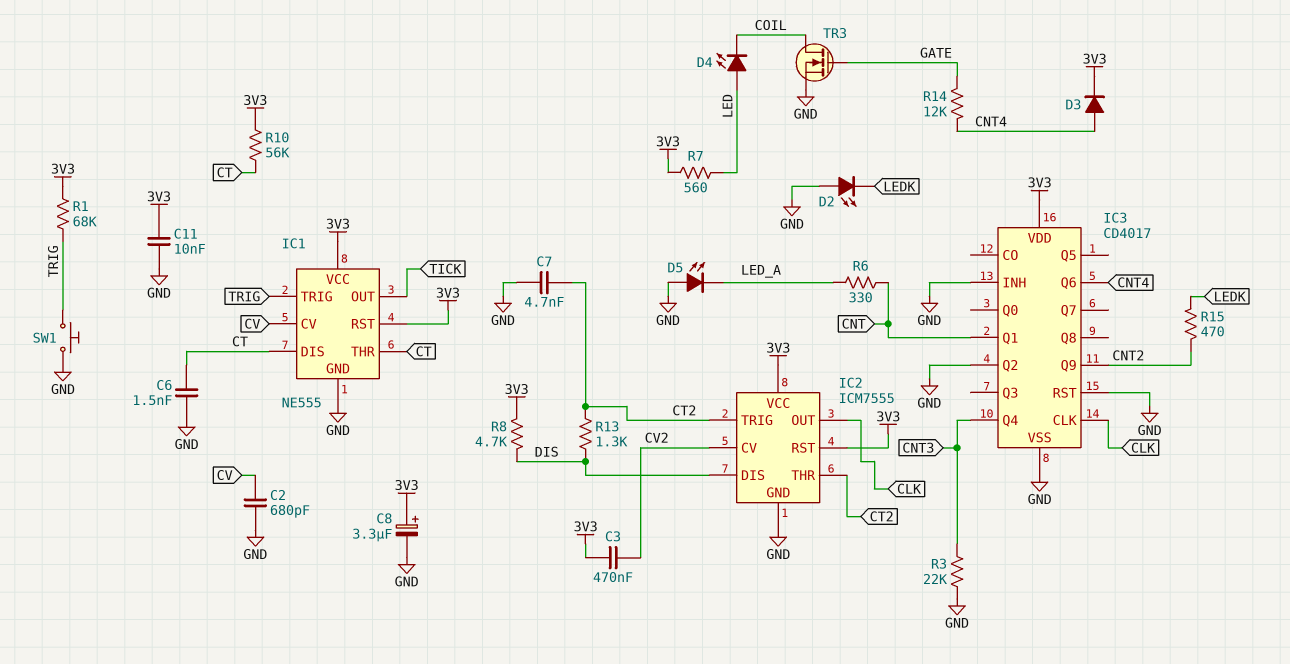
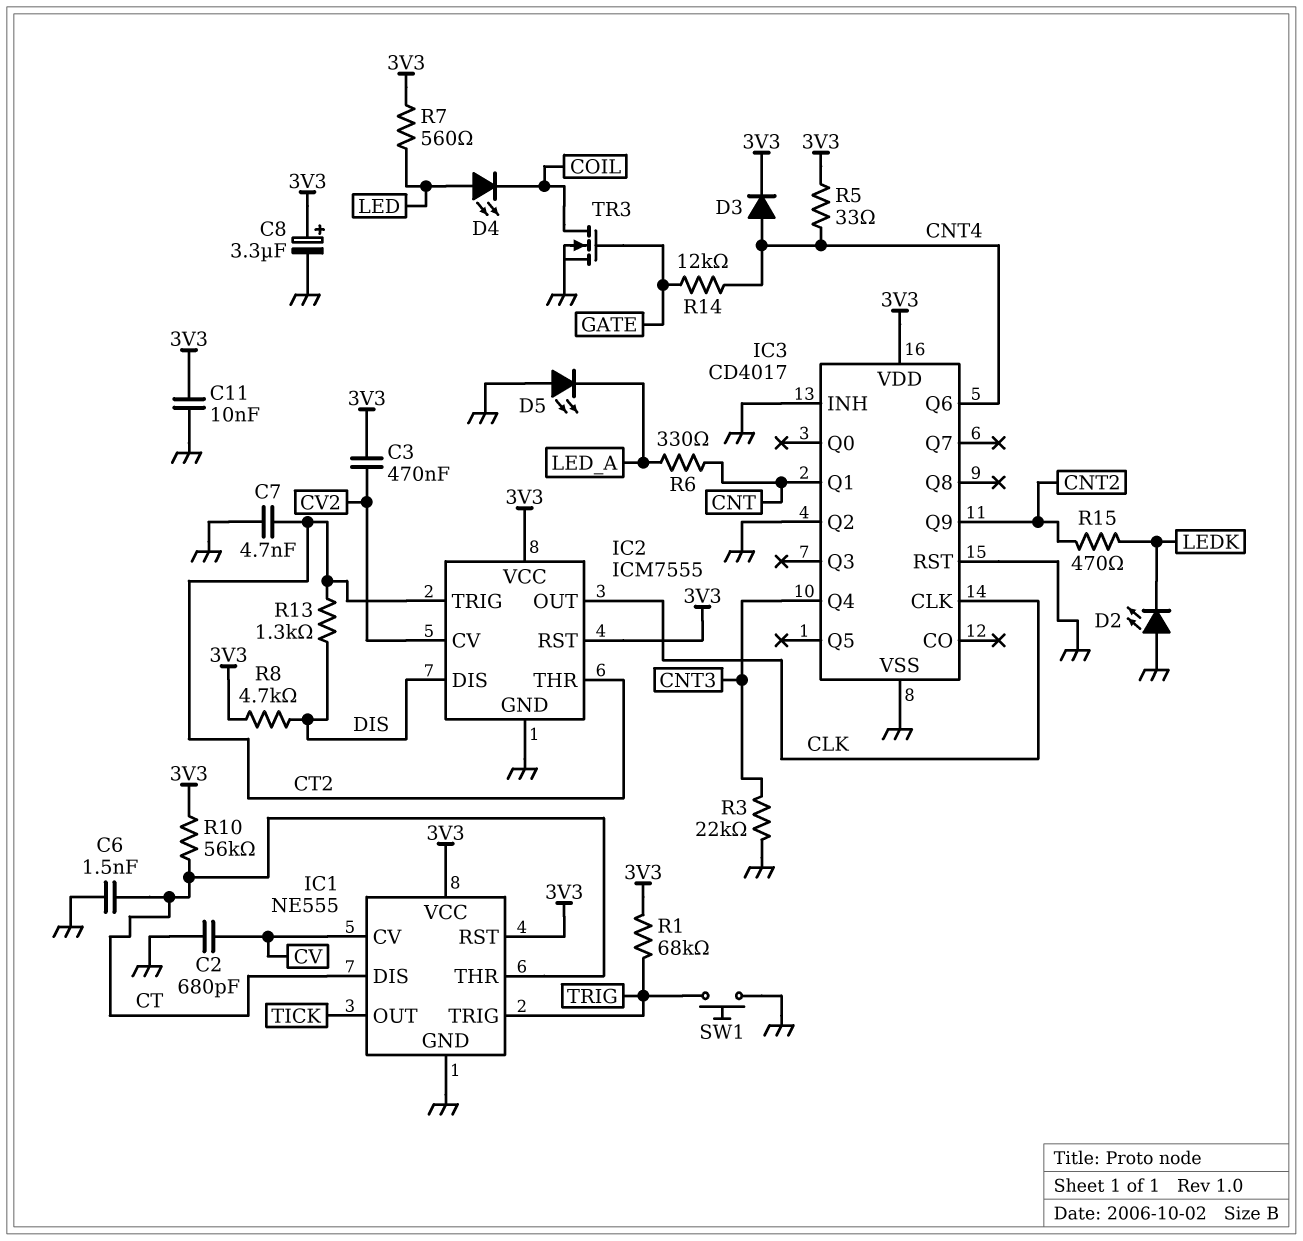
R5: none -> 33 (3V3, CNT4)

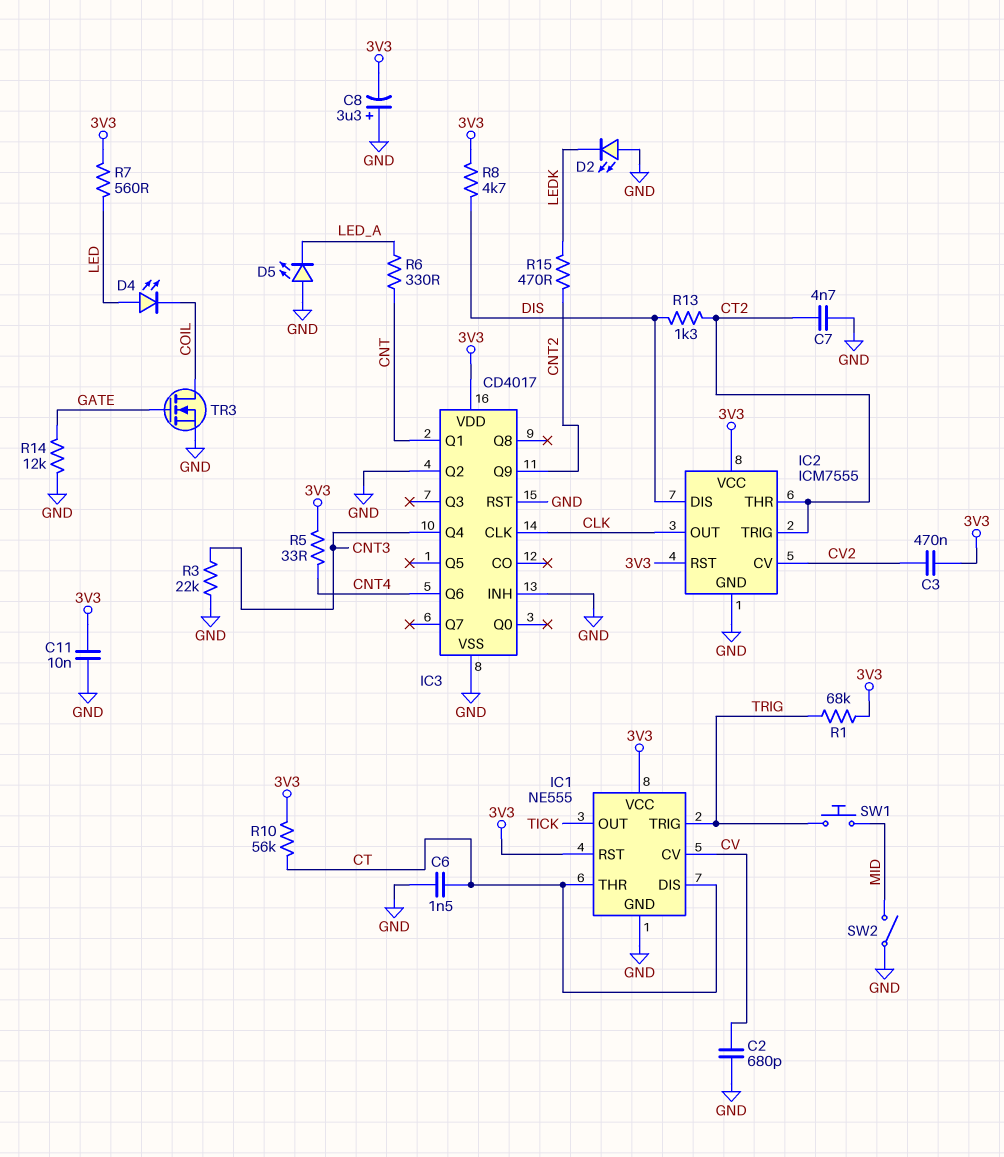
C8: 3.3uF (plus 3V3, minus GND) -> 3.3uF (plus GND, minus 3V3)
D3: diode (A CNT4, K 3V3) -> none
R14: 12k (CNT4, GATE) -> 12k (GATE, GND)
SW1: button (GND, TRIG) -> button (MID, TRIG)
SW2: none -> switch (GND, MID)

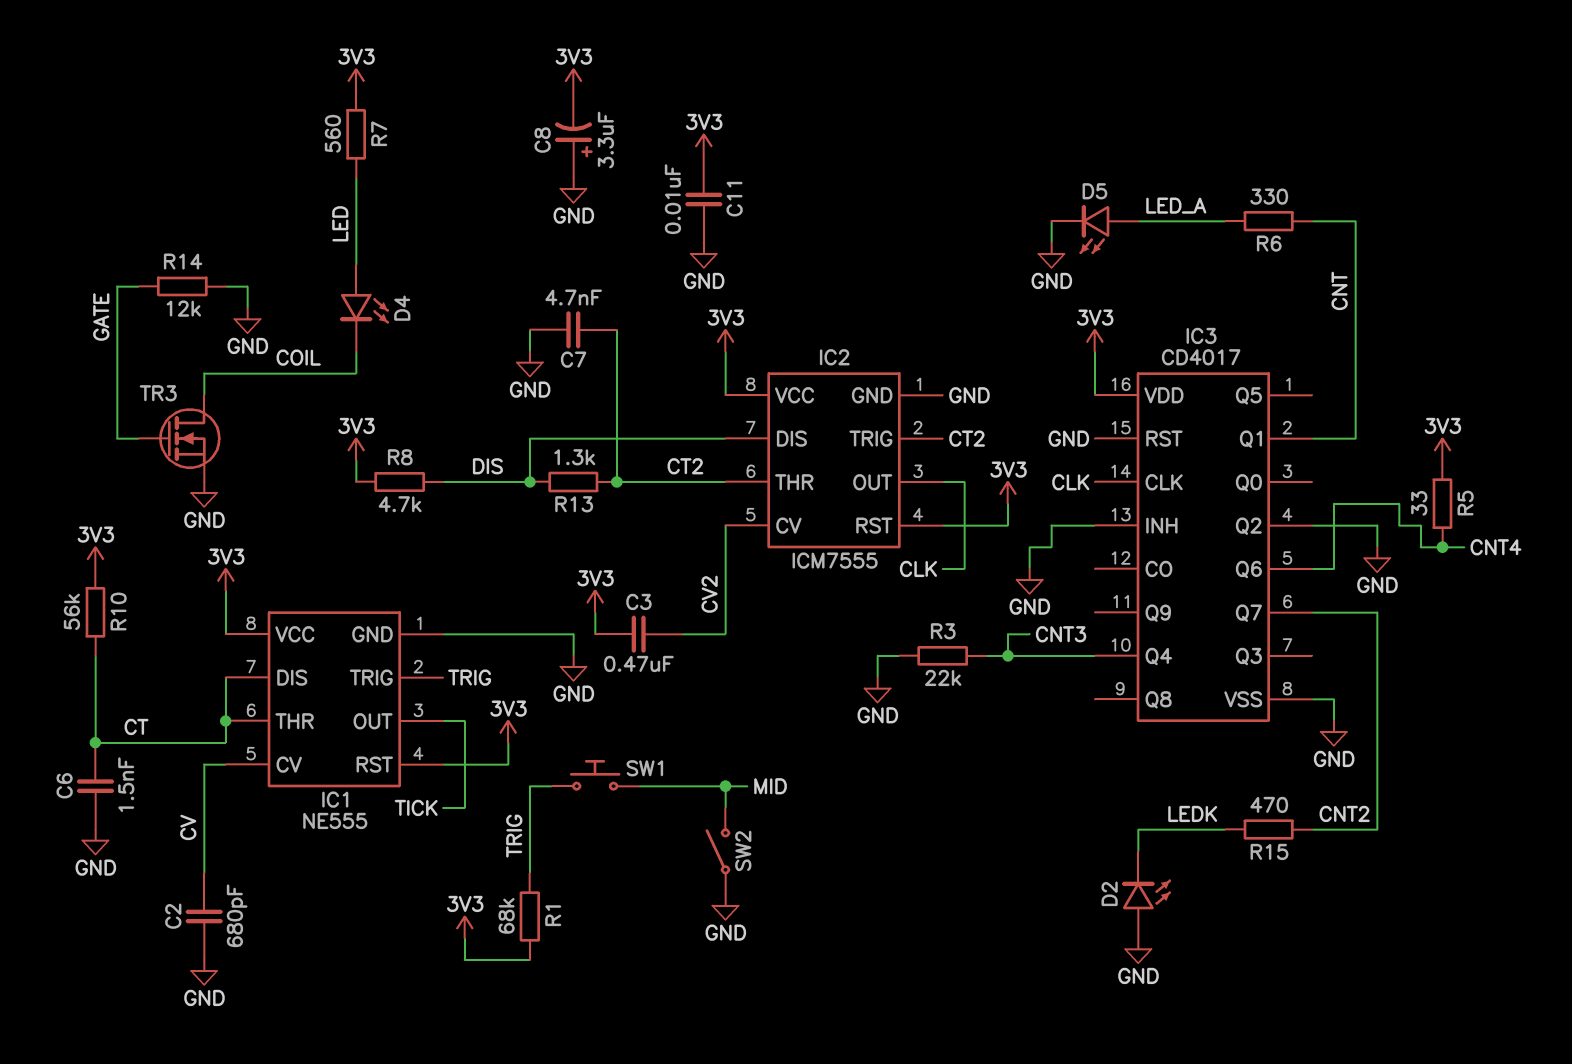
D5: LED (A GND, K LED_A) -> LED (A LED_A, K GND)
IC3 pin Q7: none -> CNT2
IC3 pin Q9: CNT2 -> none

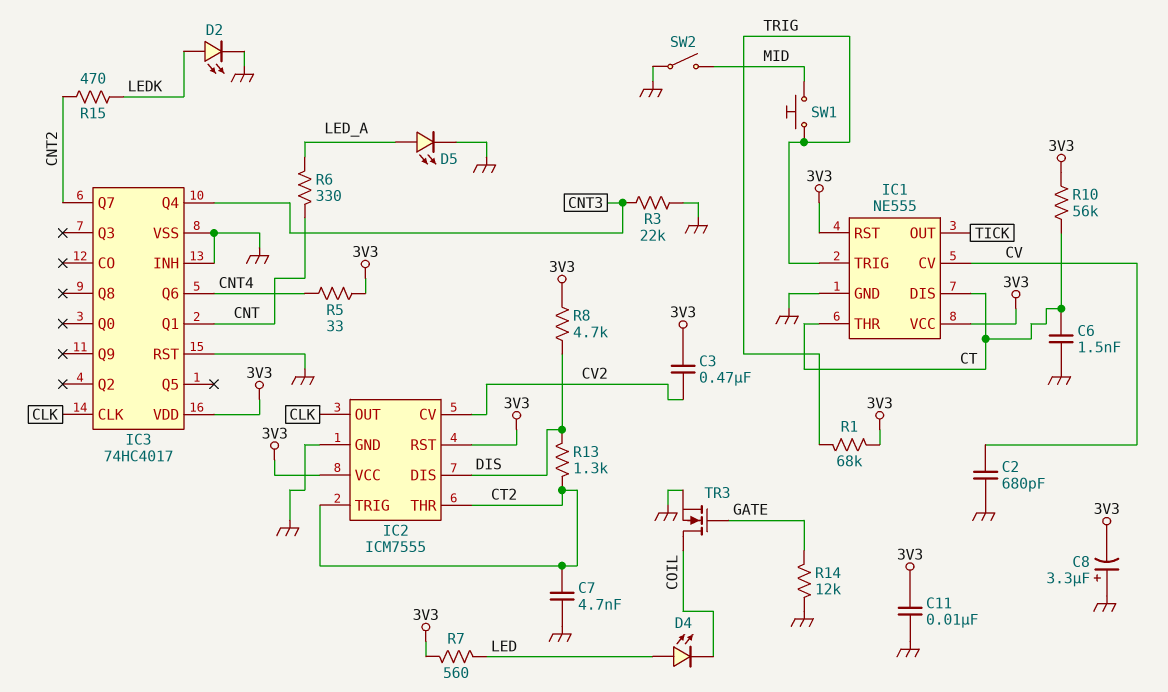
D2: LED (A GND, K LEDK) -> LED (A LEDK, K GND)
IC3: CD4017 -> 74HC4017
IC3 pin Q2: GND -> none

